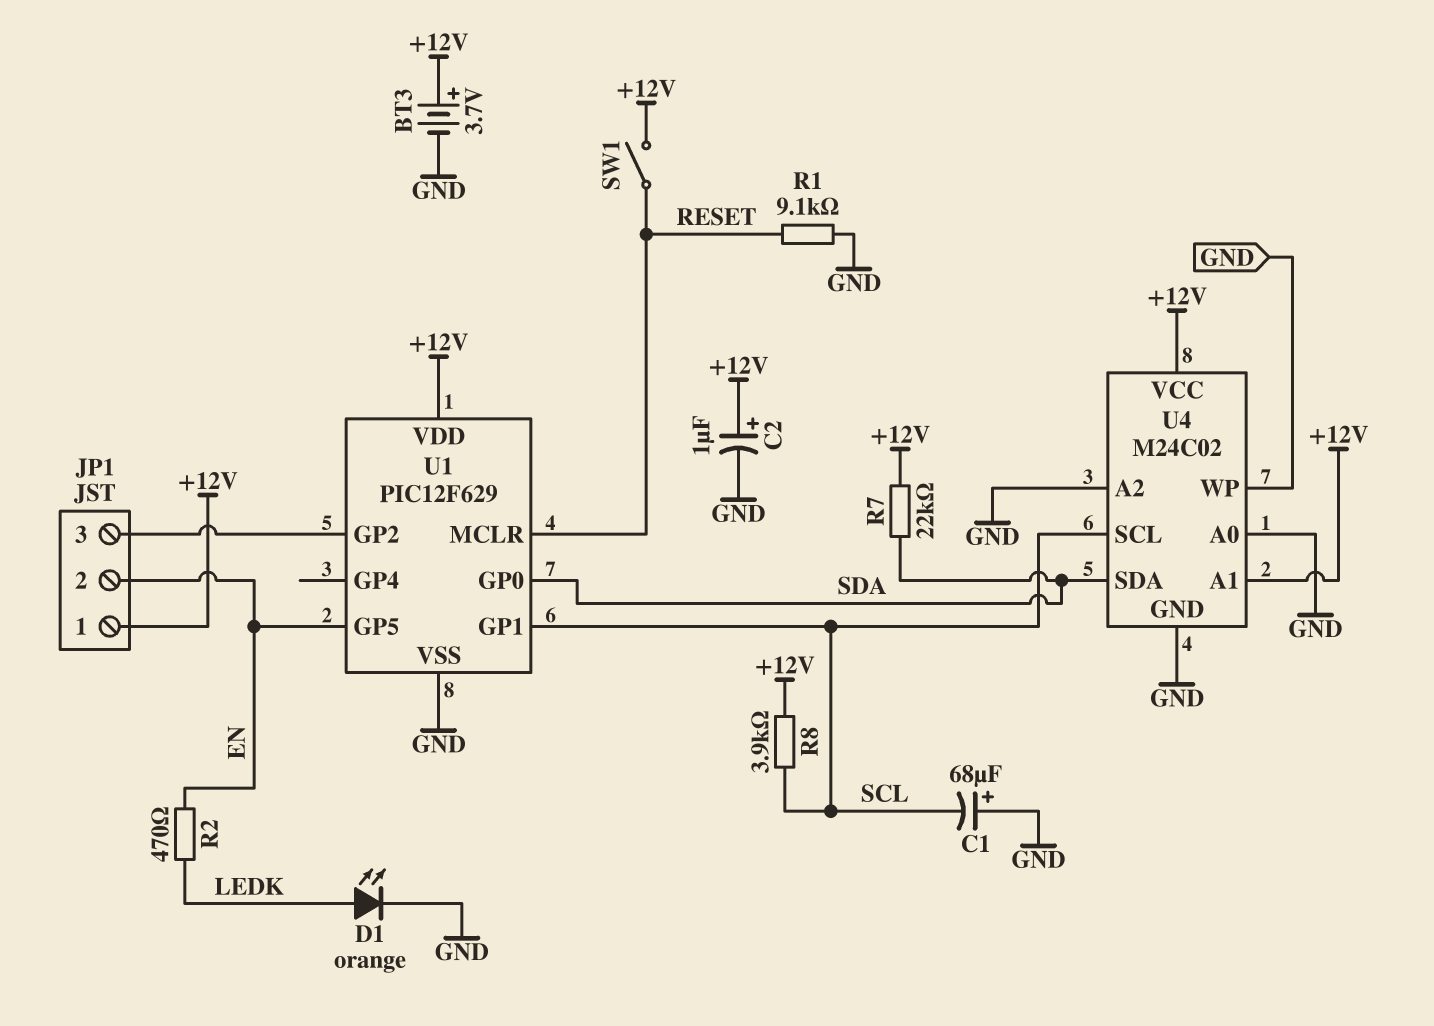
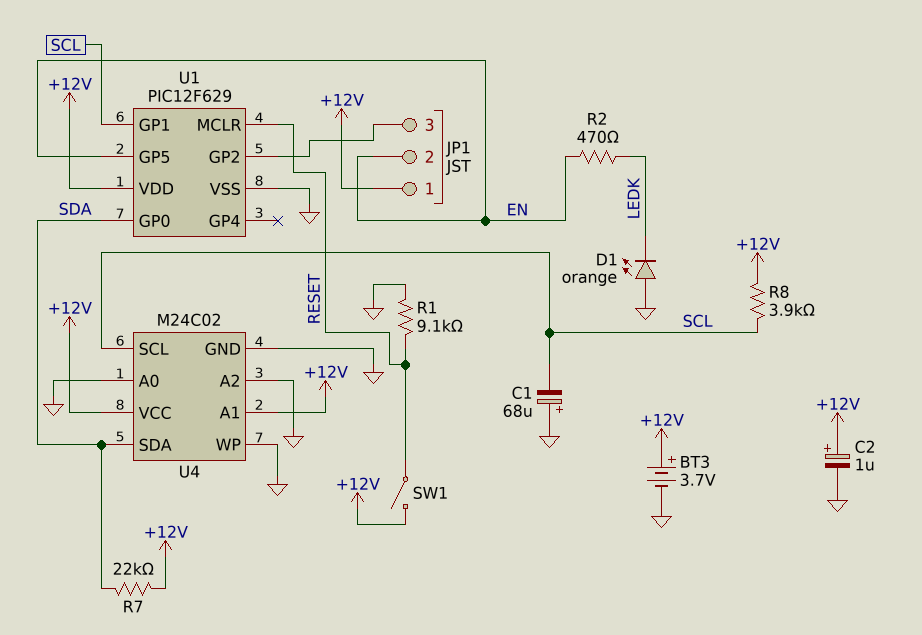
D1: LED orange (A LEDK, K GND) -> LED orange (A GND, K LEDK)

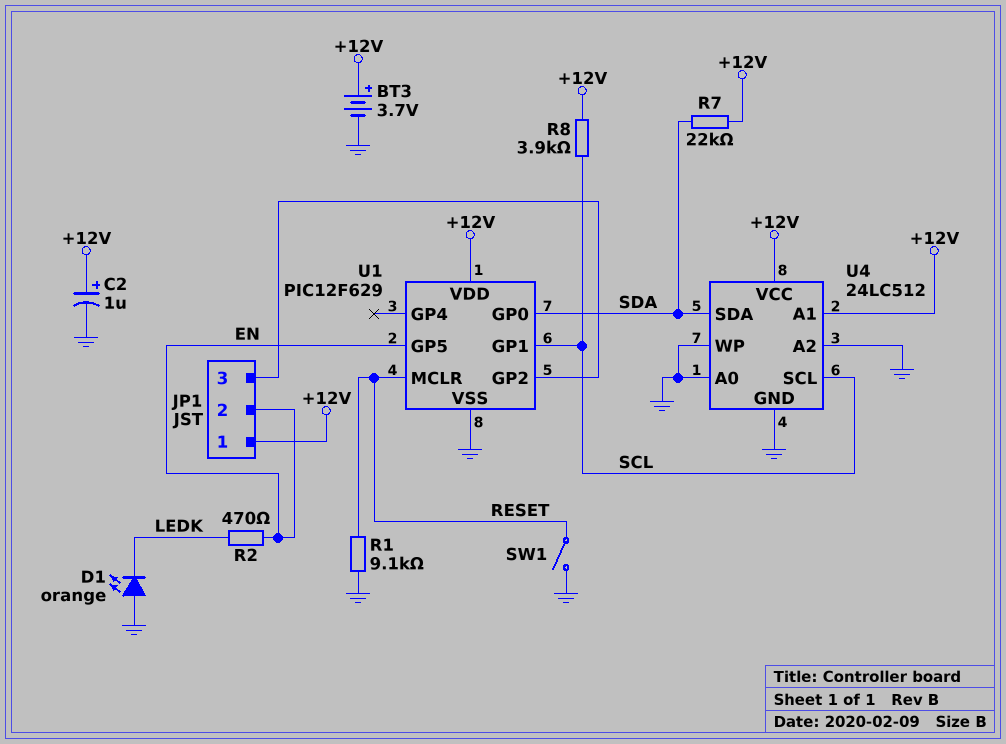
C1: 68uF (plus GND, minus SCL) -> none
SW1: switch (+12V, RESET) -> switch (GND, RESET)
U4: M24C02 -> 24LC512

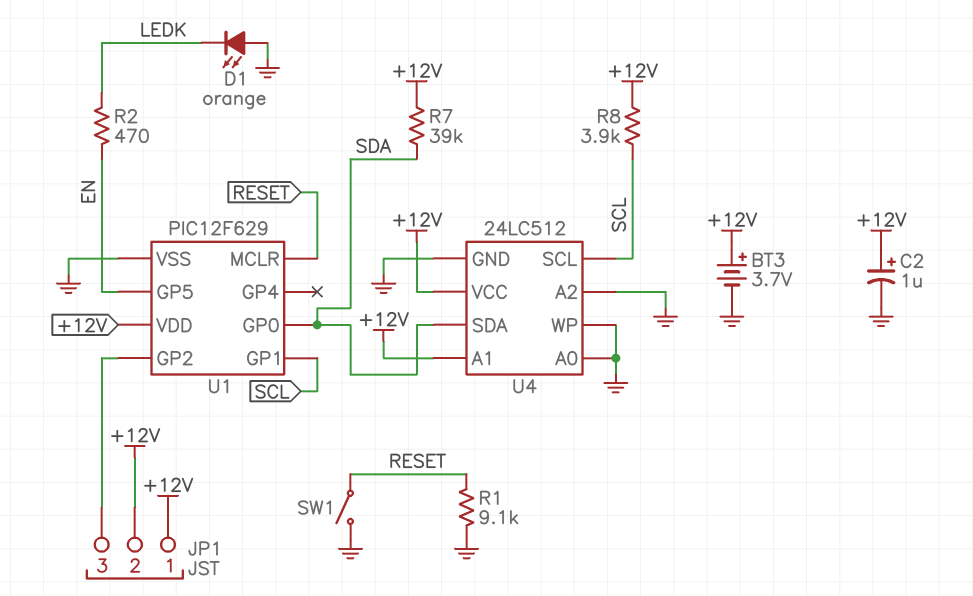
JP1 pin 2: EN -> +12V
R7: 22k (+12V, SDA) -> 39k (+12V, SDA)

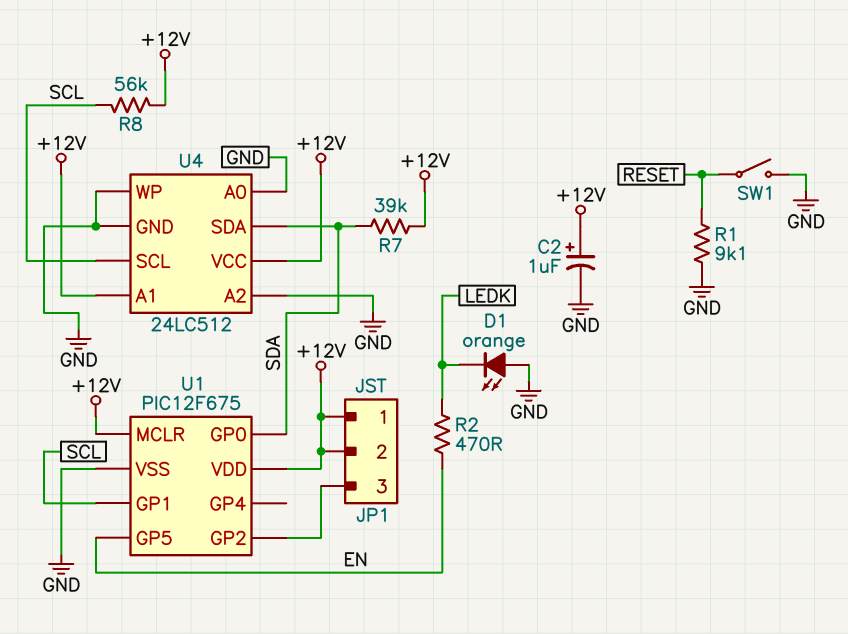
BT3: 3.7V (plus +12V, minus GND) -> none
R8: 3.9k (+12V, SCL) -> 56k (+12V, SCL)
U1: PIC12F629 -> PIC12F675
U1 pin MCLR: RESET -> +12V

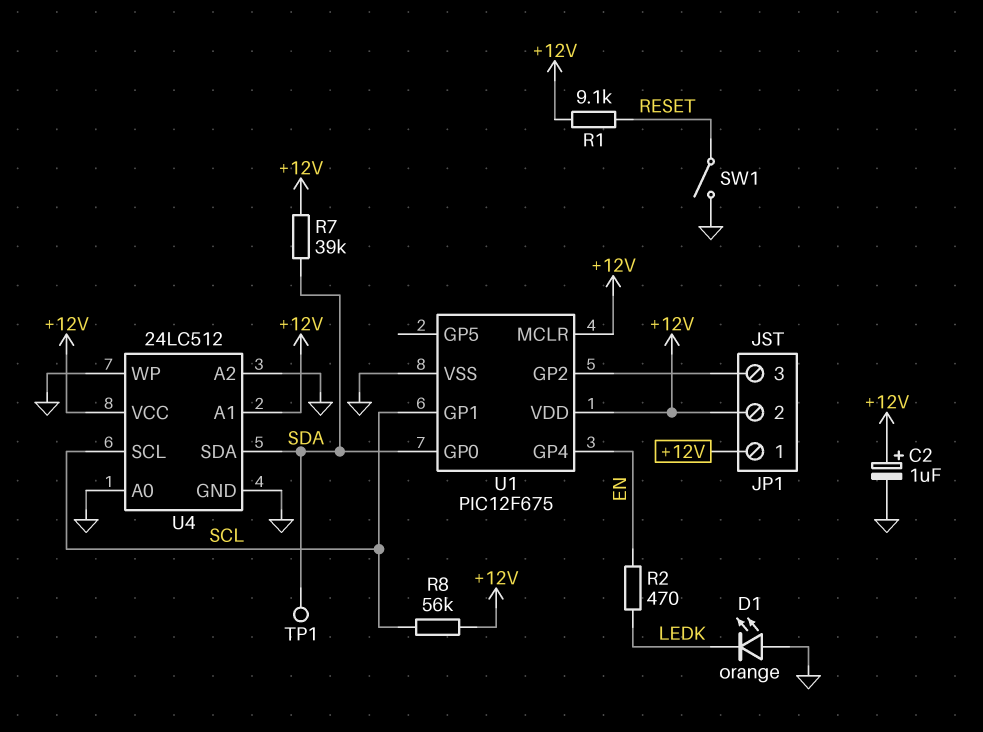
R1: 9.1k (GND, RESET) -> 9.1k (+12V, RESET)
TP1: none -> test point (SDA)
U1 pin GP4: none -> EN
U1 pin GP5: EN -> none

